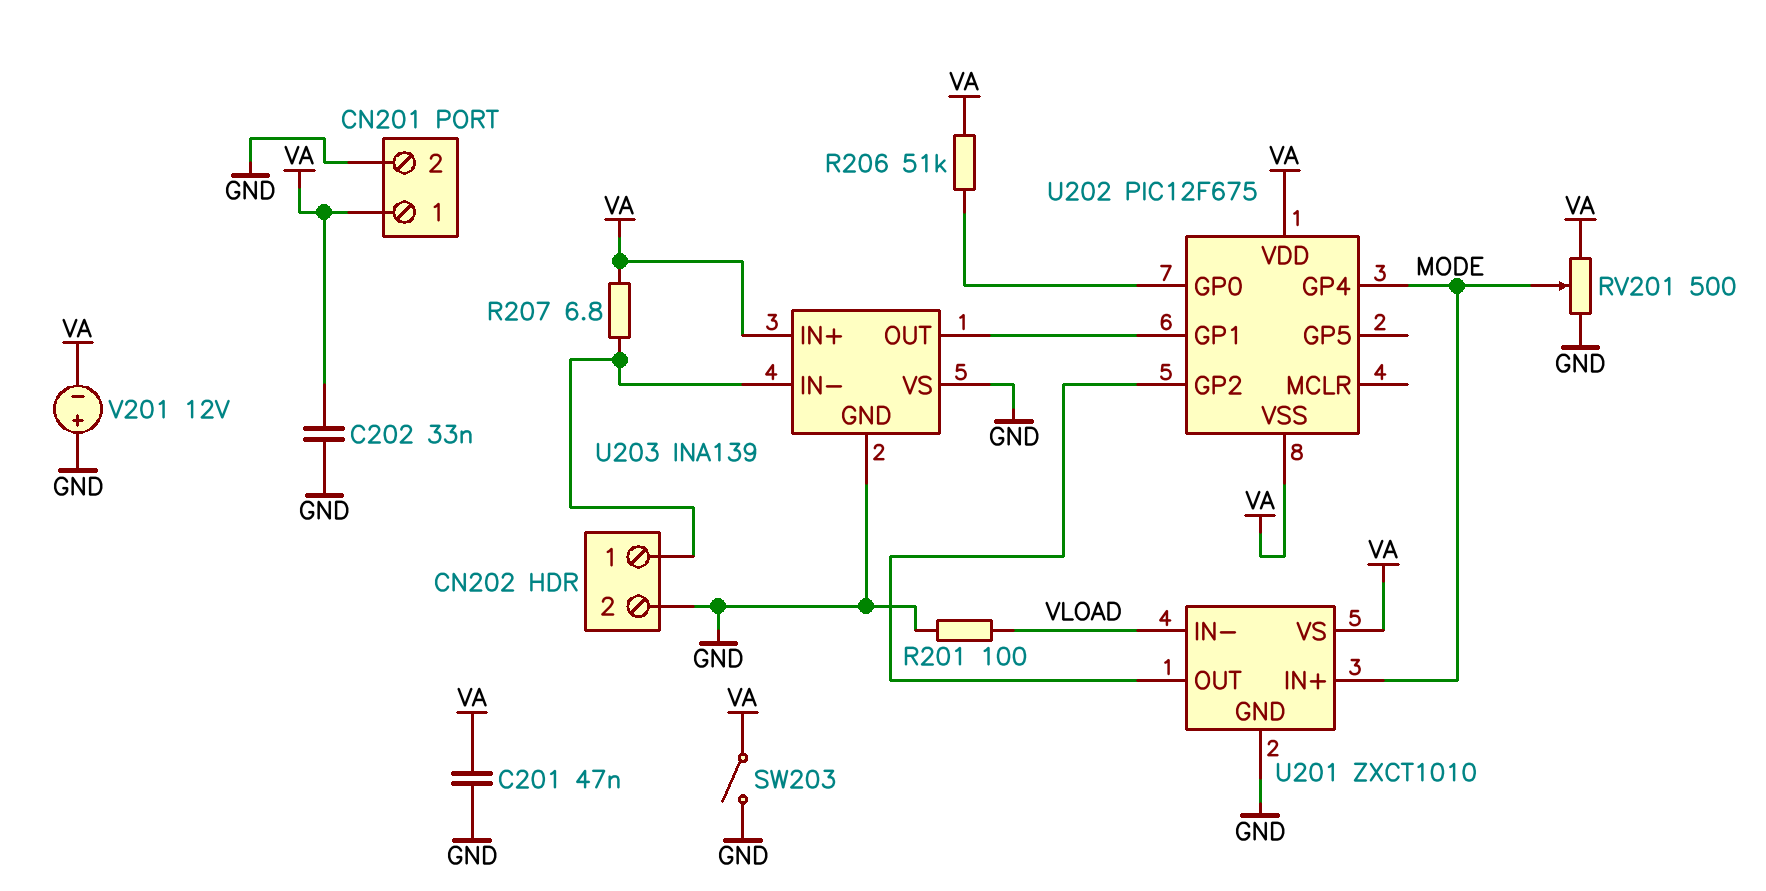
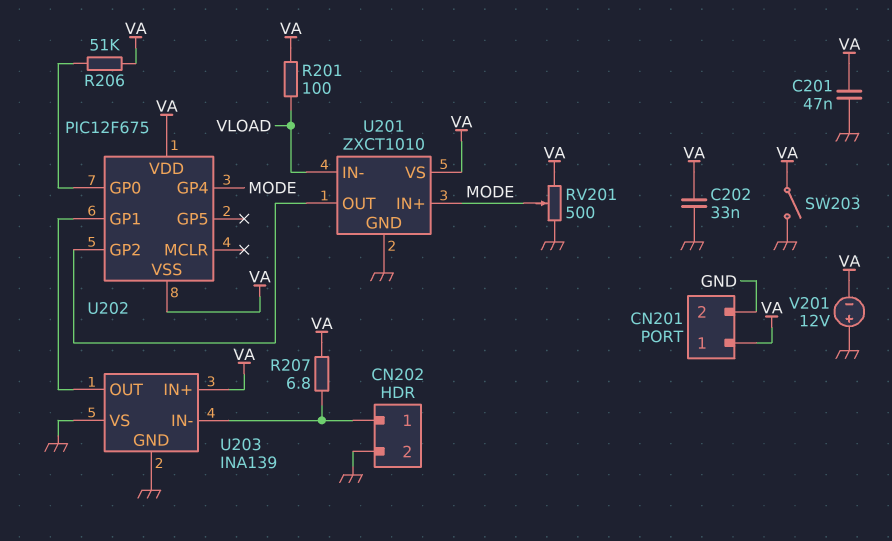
R201: 100 (GND, VLOAD) -> 100 (VA, VLOAD)

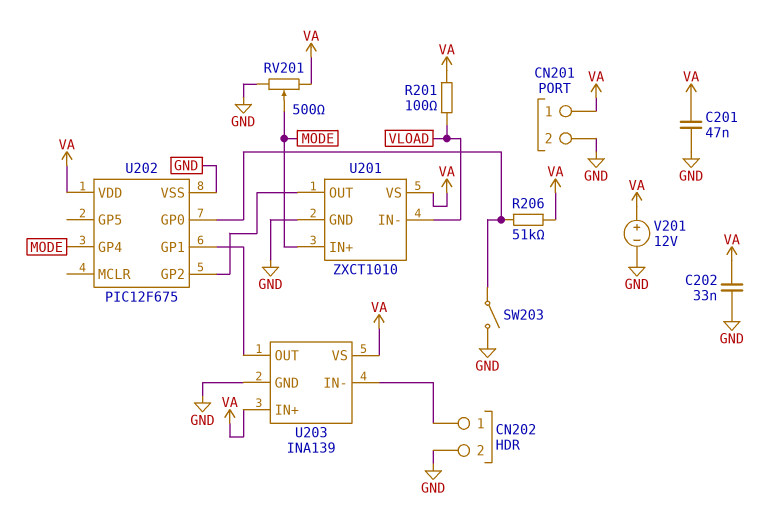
R207: 6.8 (CN202/1, VA) -> none
SW203: switch (GND, VA) -> switch (GND, U202/GP0)
U202 pin VSS: VA -> GND
U203 pin VS: GND -> VA
V201: 12V (plus GND, minus VA) -> 12V (plus VA, minus GND)

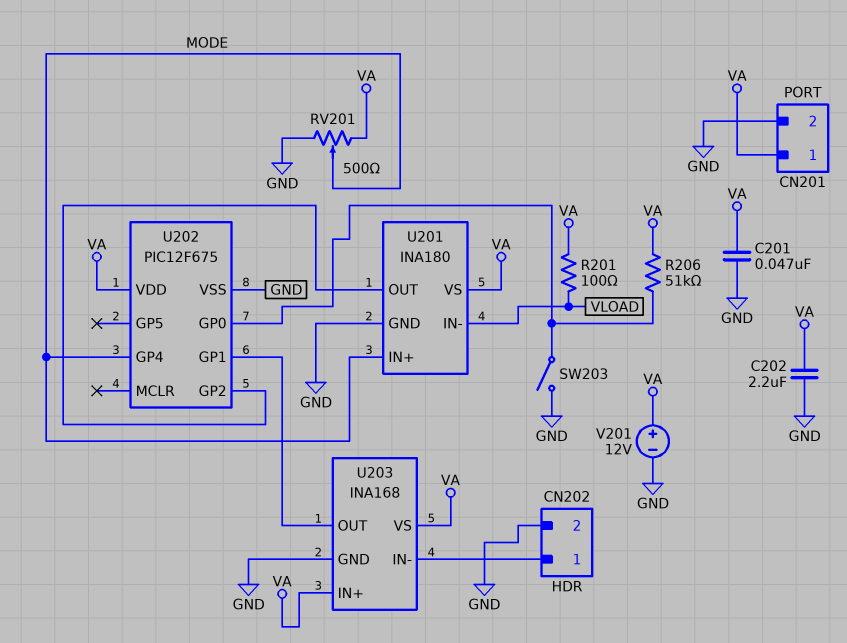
C202: 33nF (GND, VA) -> 2.2uF (GND, VA)
U201: ZXCT1010 -> INA180
U203: INA139 -> INA168

